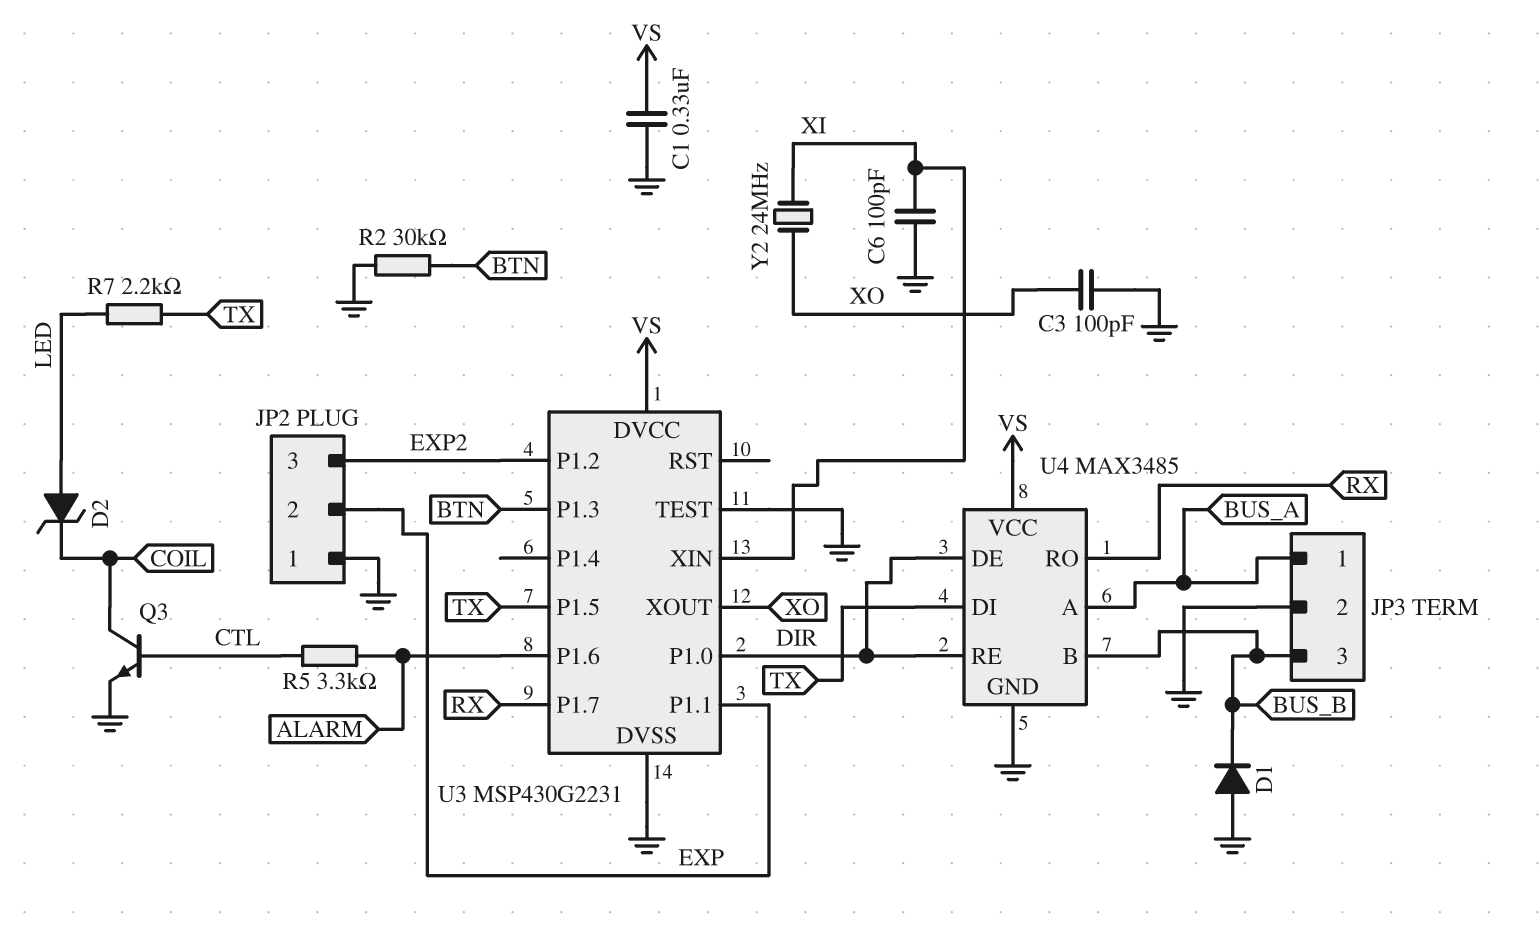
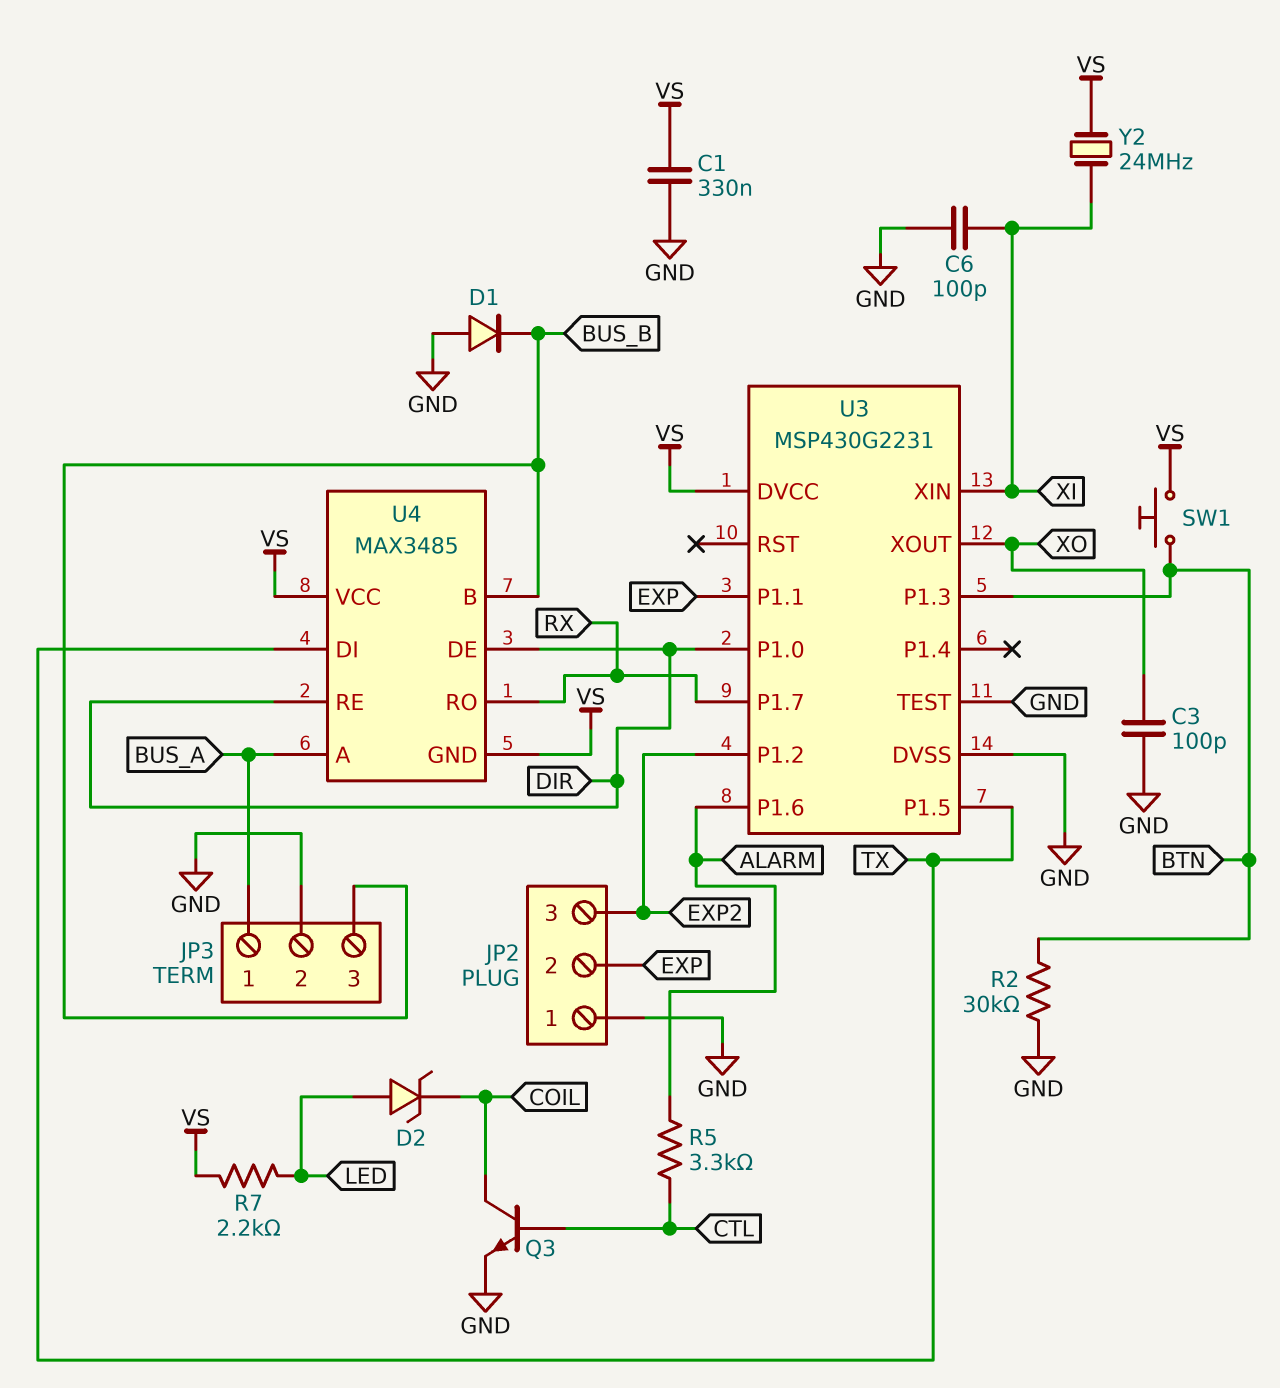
R7: 2.2k (LED, TX) -> 2.2k (LED, VS)
SW1: none -> button (BTN, VS)
U4 pin GND: GND -> VS
Y2: 24MHz (XI, XO) -> 24MHz (VS, XI)

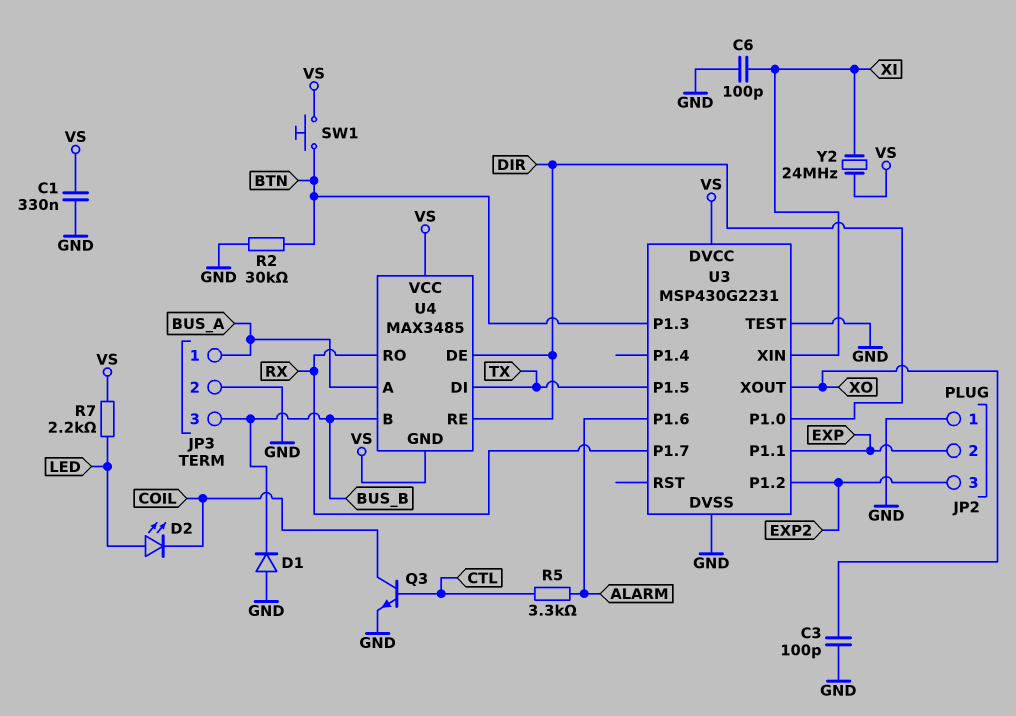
D2: zener (A LED, K COIL) -> LED (A LED, K COIL)

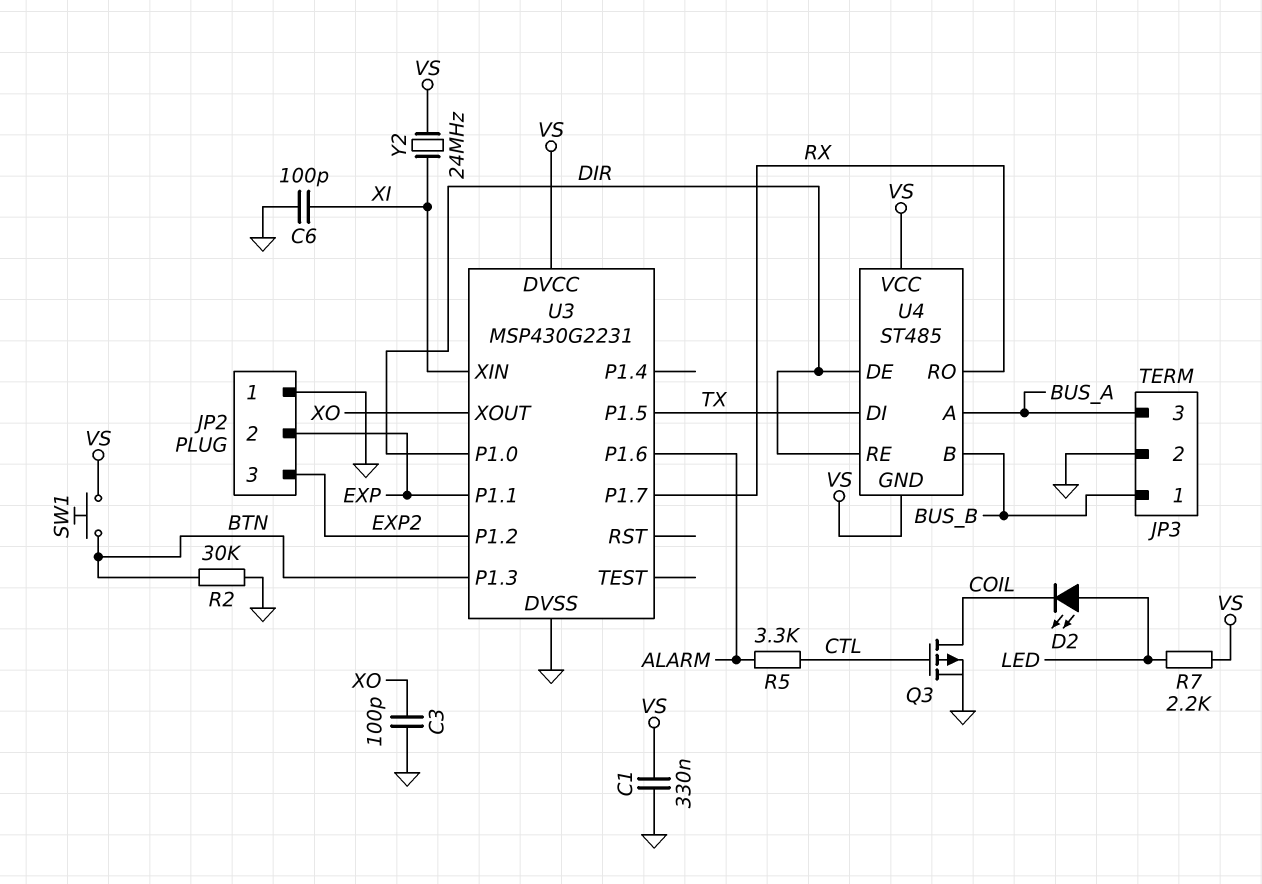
D1: diode (A GND, K BUS_B) -> none
JP3 pin 1: BUS_A -> BUS_B
JP3 pin 3: BUS_B -> BUS_A
Q3: NPN (B CTL, C COIL, E GND) -> PMOS (G CTL, D COIL, S GND)
U3 pin TEST: GND -> none
U4: MAX3485 -> ST485

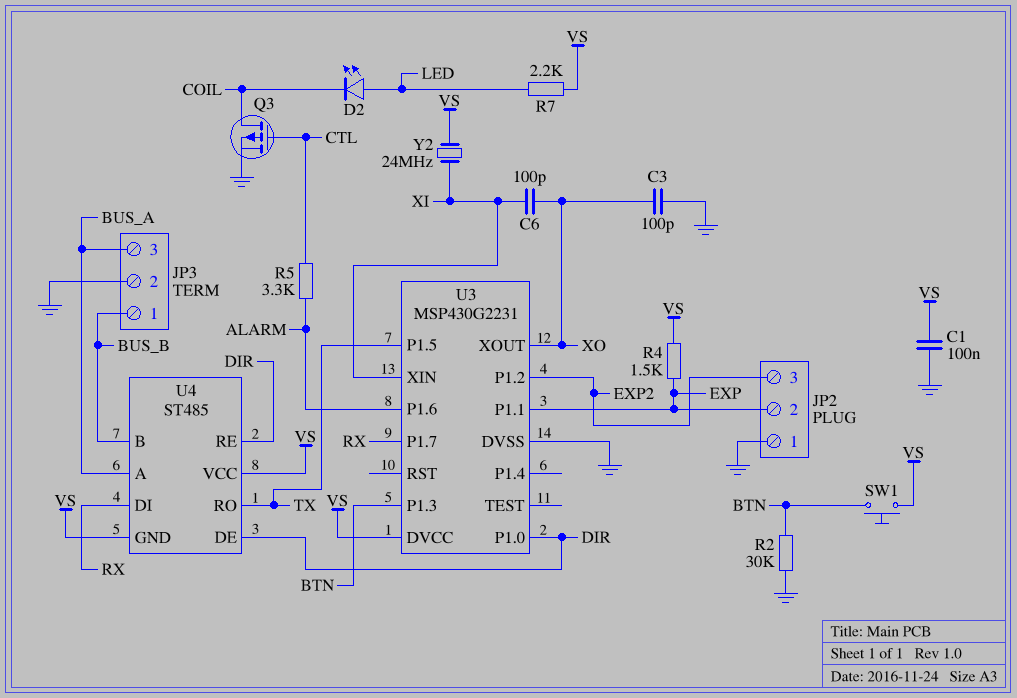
C1: 330nF (GND, VS) -> 100nF (GND, VS)
C6: 100pF (GND, XI) -> 100pF (XI, XO)
R4: none -> 1.5k (EXP, VS)
U4 pin DI: TX -> RX
U4 pin RO: RX -> TX

